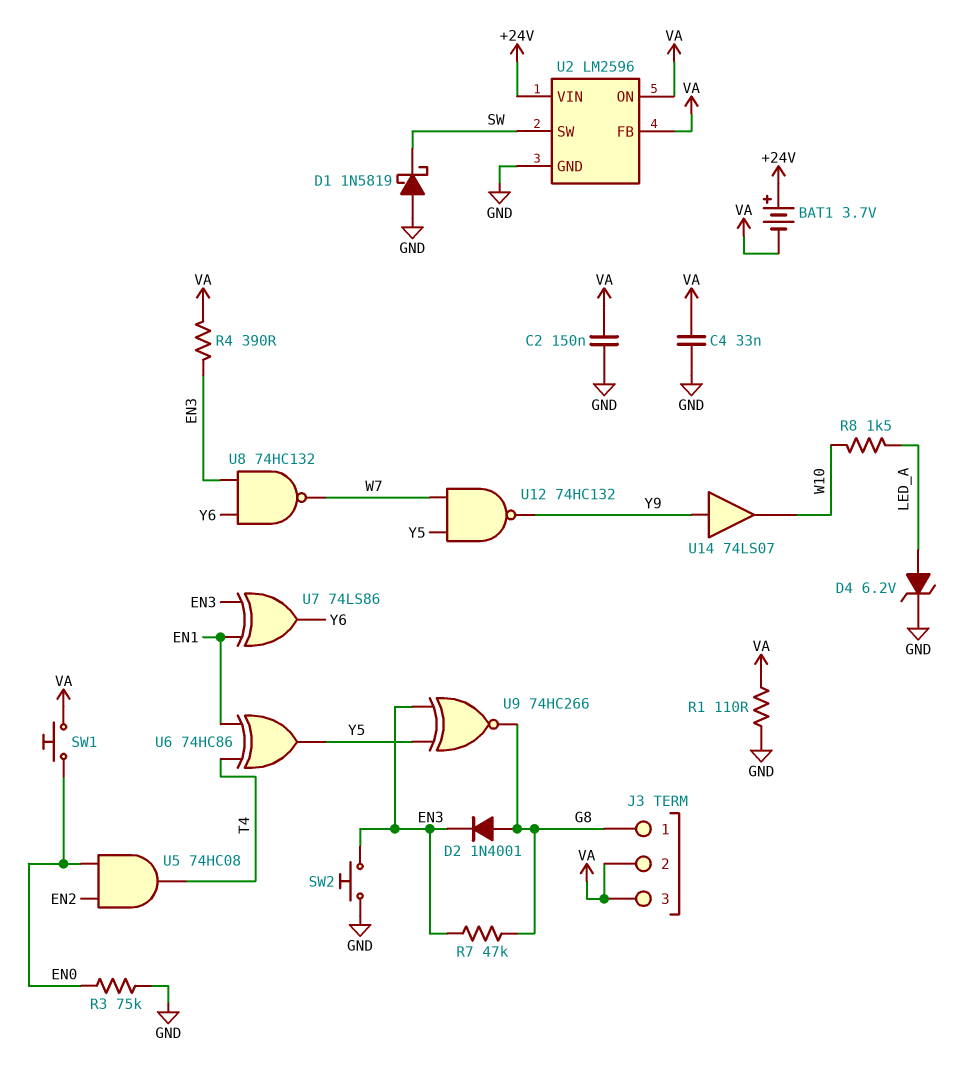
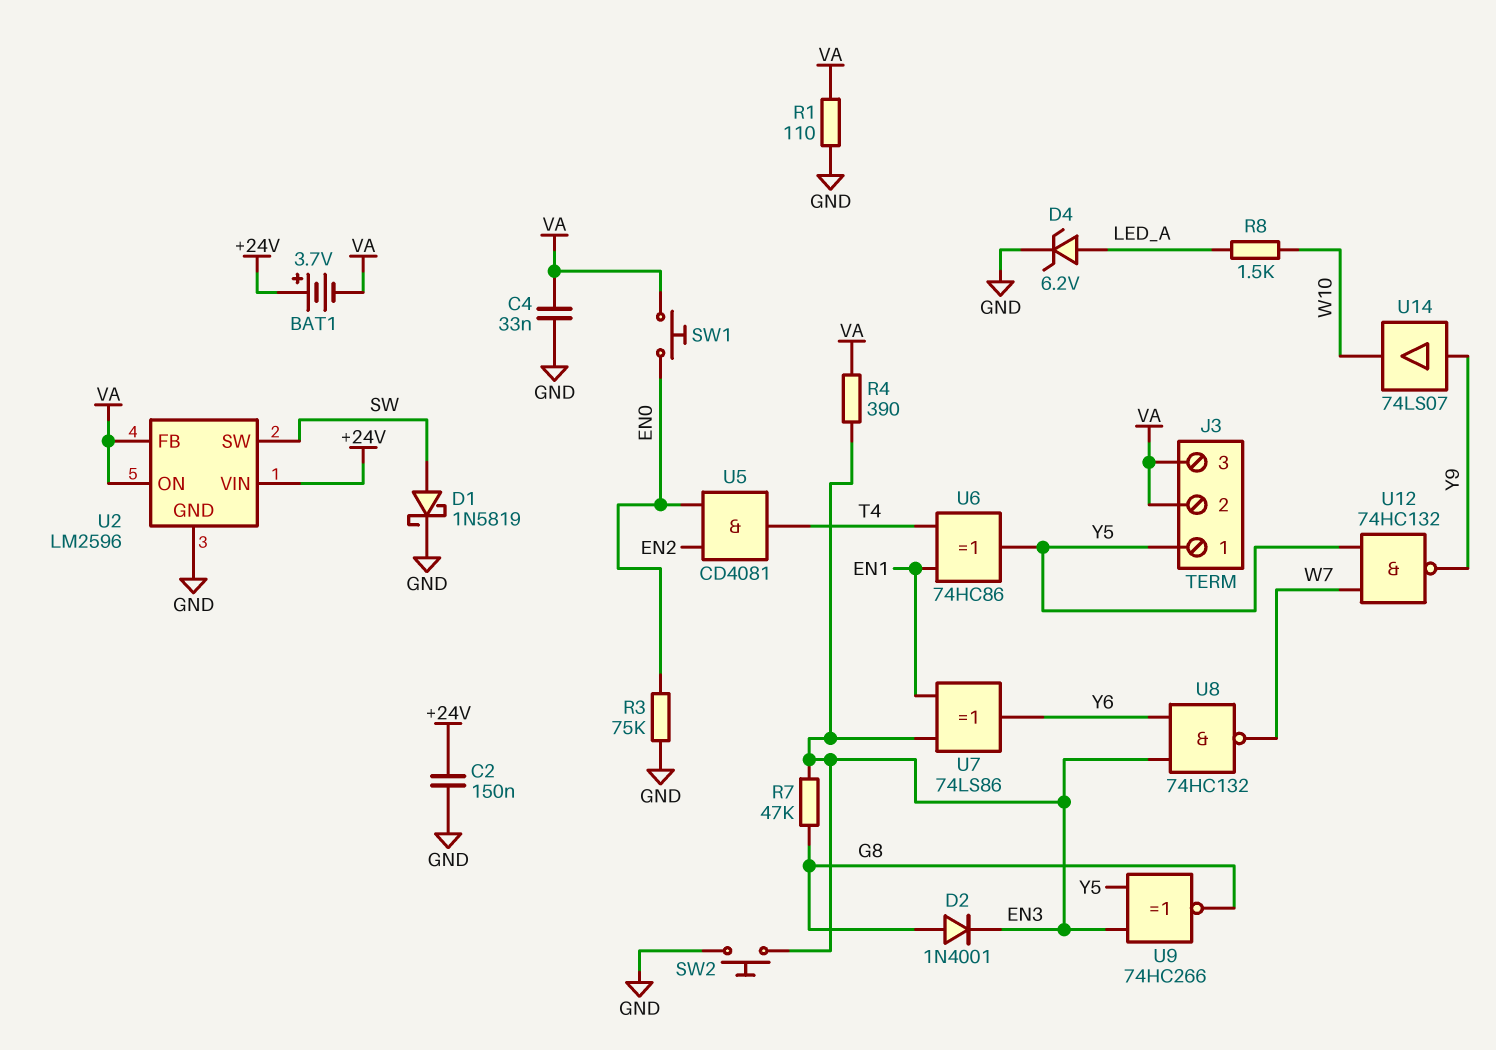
C2: 150nF (GND, VA) -> 150nF (+24V, GND)
D1: schottky 1N5819 (A GND, K SW) -> schottky 1N5819 (A SW, K GND)
J3 pin 1: G8 -> Y5
U5: AND 74HC08 (in EN0, in EN2, out T4) -> AND CD4081 (in EN0, in EN2, out T4)

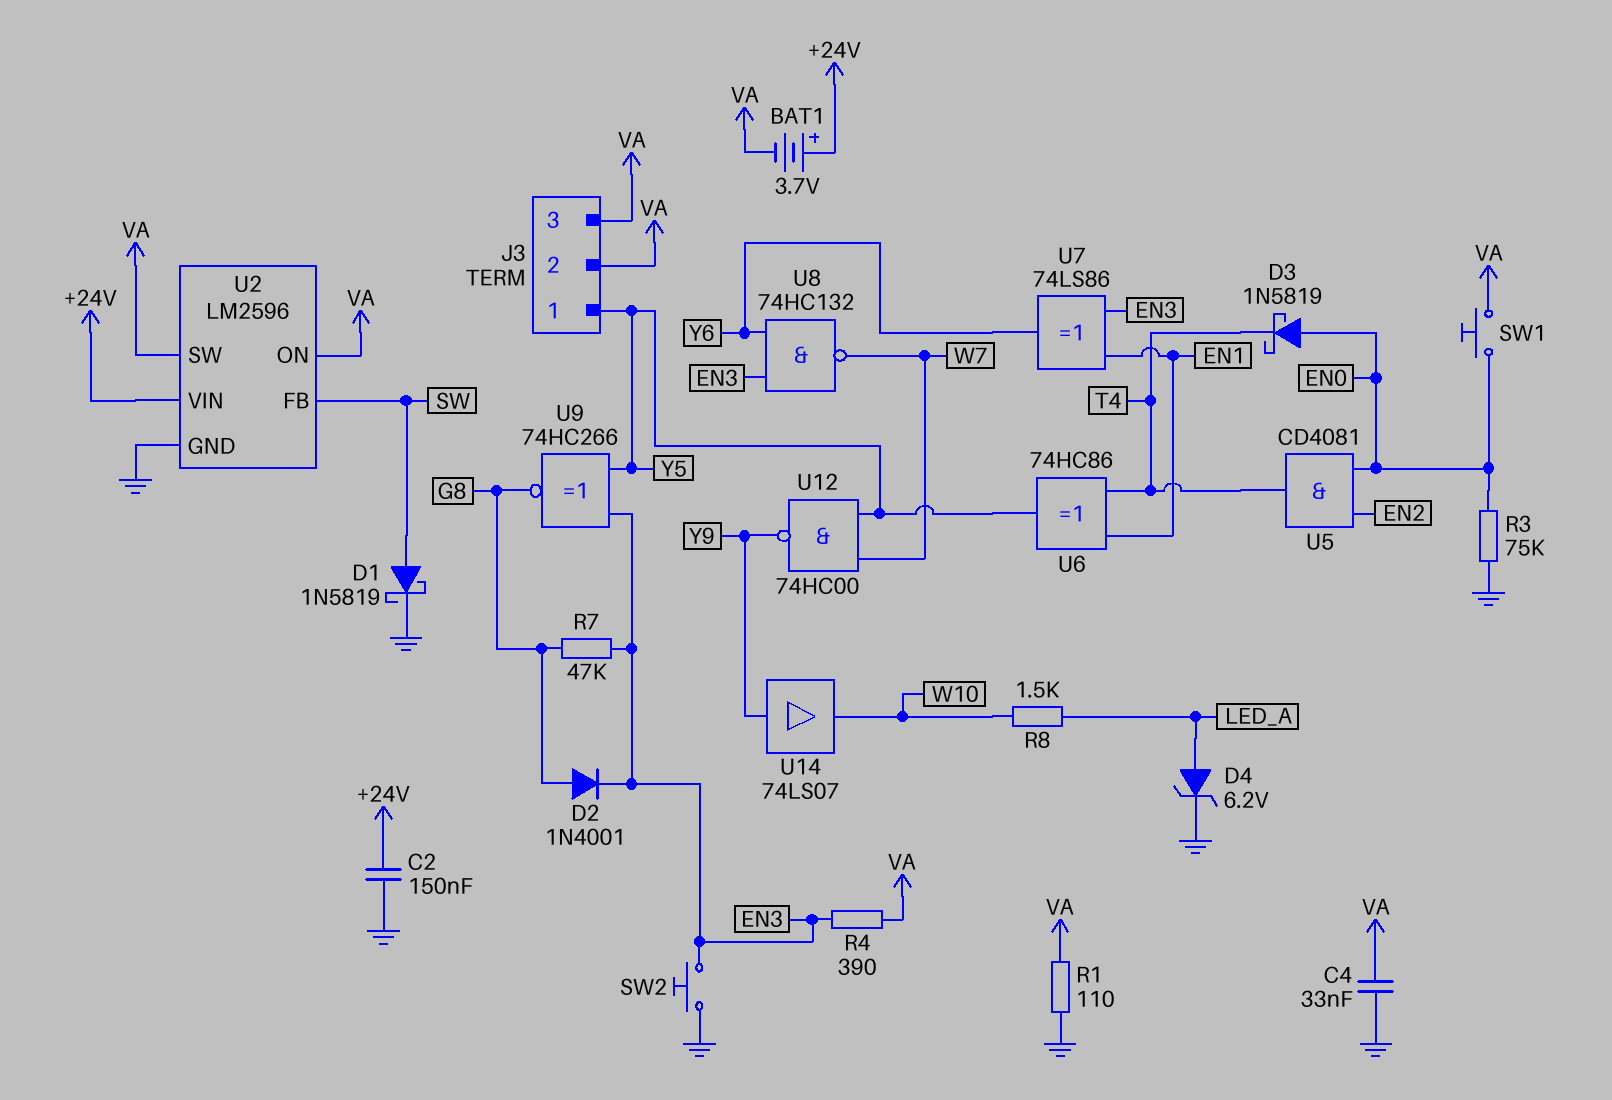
D3: none -> schottky 1N5819 (A EN0, K T4)
U2 pin FB: VA -> SW
U2 pin SW: SW -> VA
U12: NAND 74HC132 (in W7, in Y5, out Y9) -> NAND 74HC00 (in W7, in Y5, out Y9)

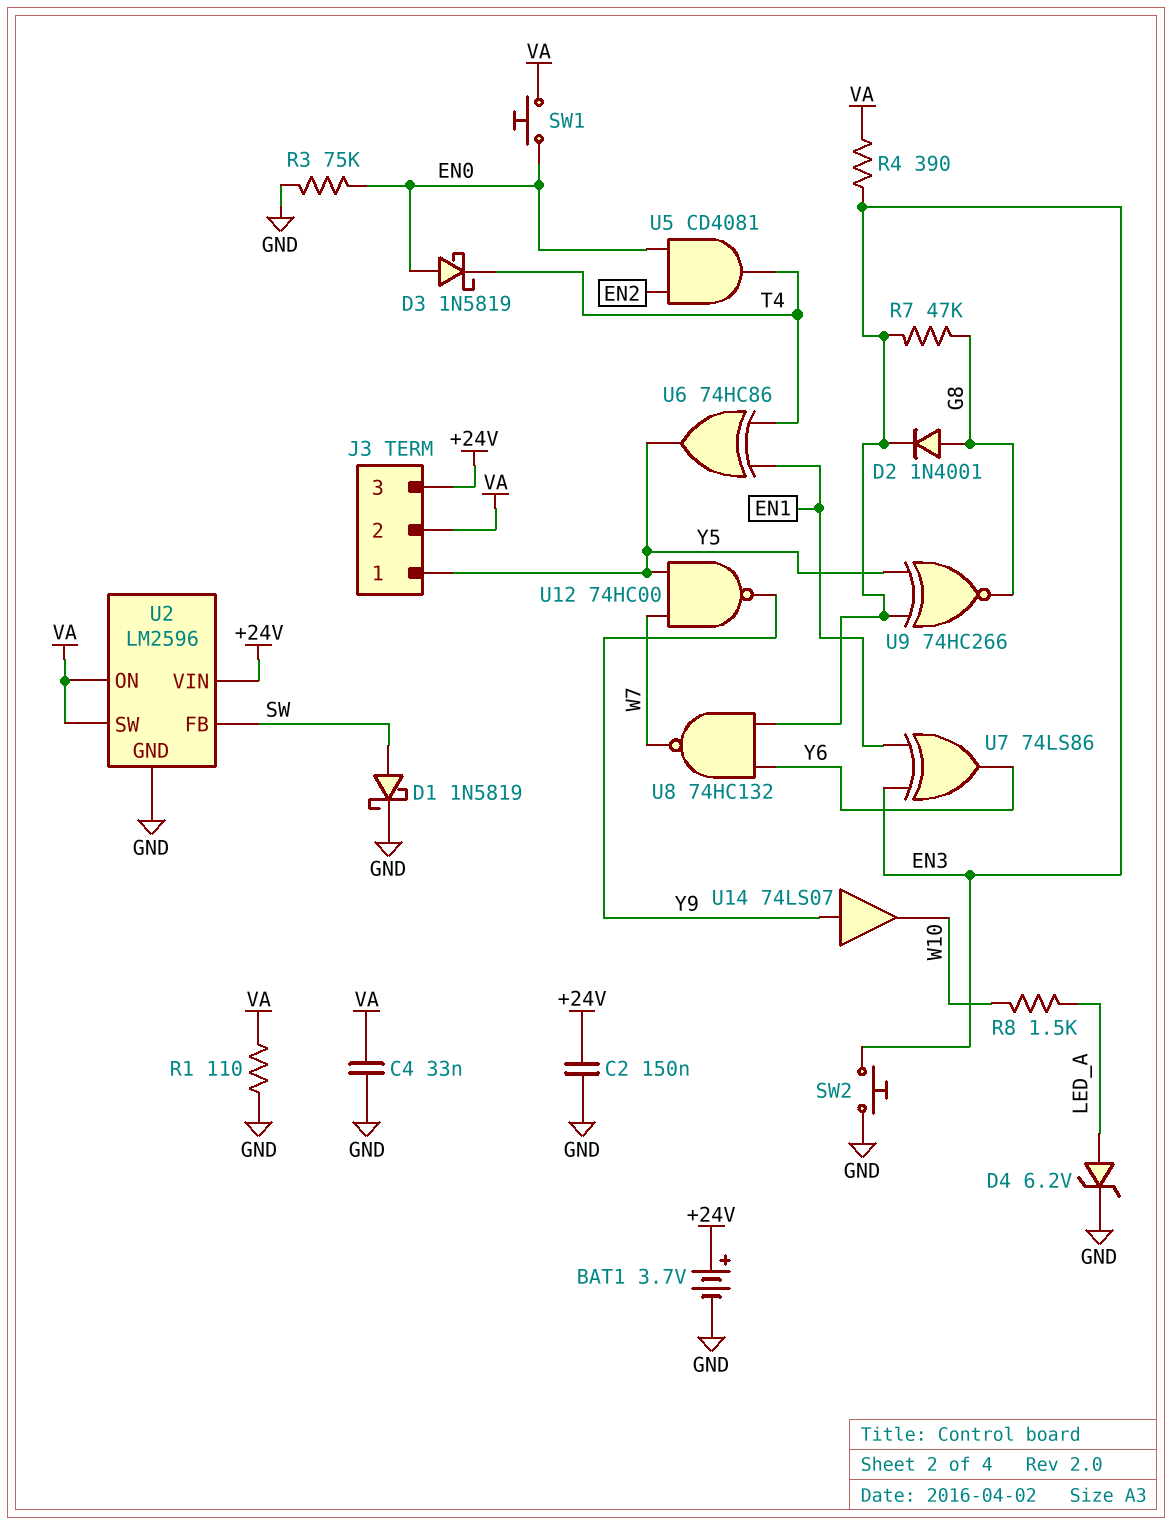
BAT1: 3.7V (plus +24V, minus VA) -> 3.7V (plus +24V, minus GND)
J3 pin 3: VA -> +24V

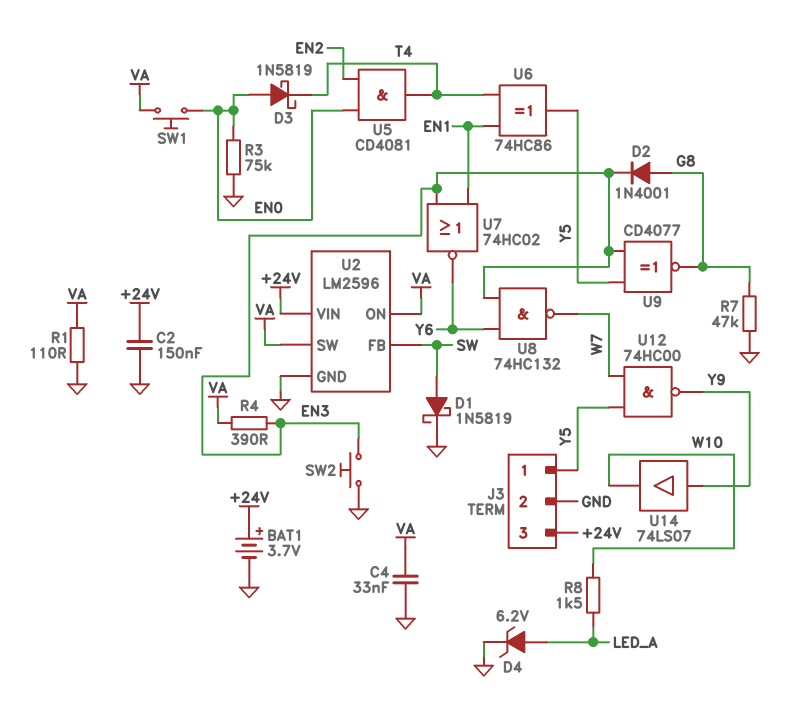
J3 pin 2: VA -> GND
R7: 47k (EN3, G8) -> 47k (G8, GND)
U7: XOR 74LS86 (in EN1, in EN3, out Y6) -> NOR 74HC02 (in EN1, in EN3, out Y6)
U9: XNOR 74HC266 (in EN3, in Y5, out G8) -> XNOR CD4077 (in EN3, in Y5, out G8)

